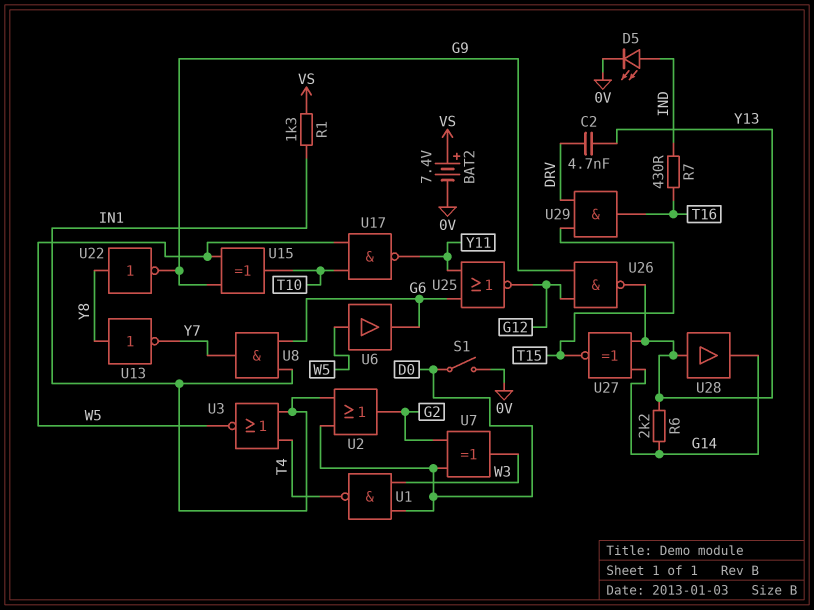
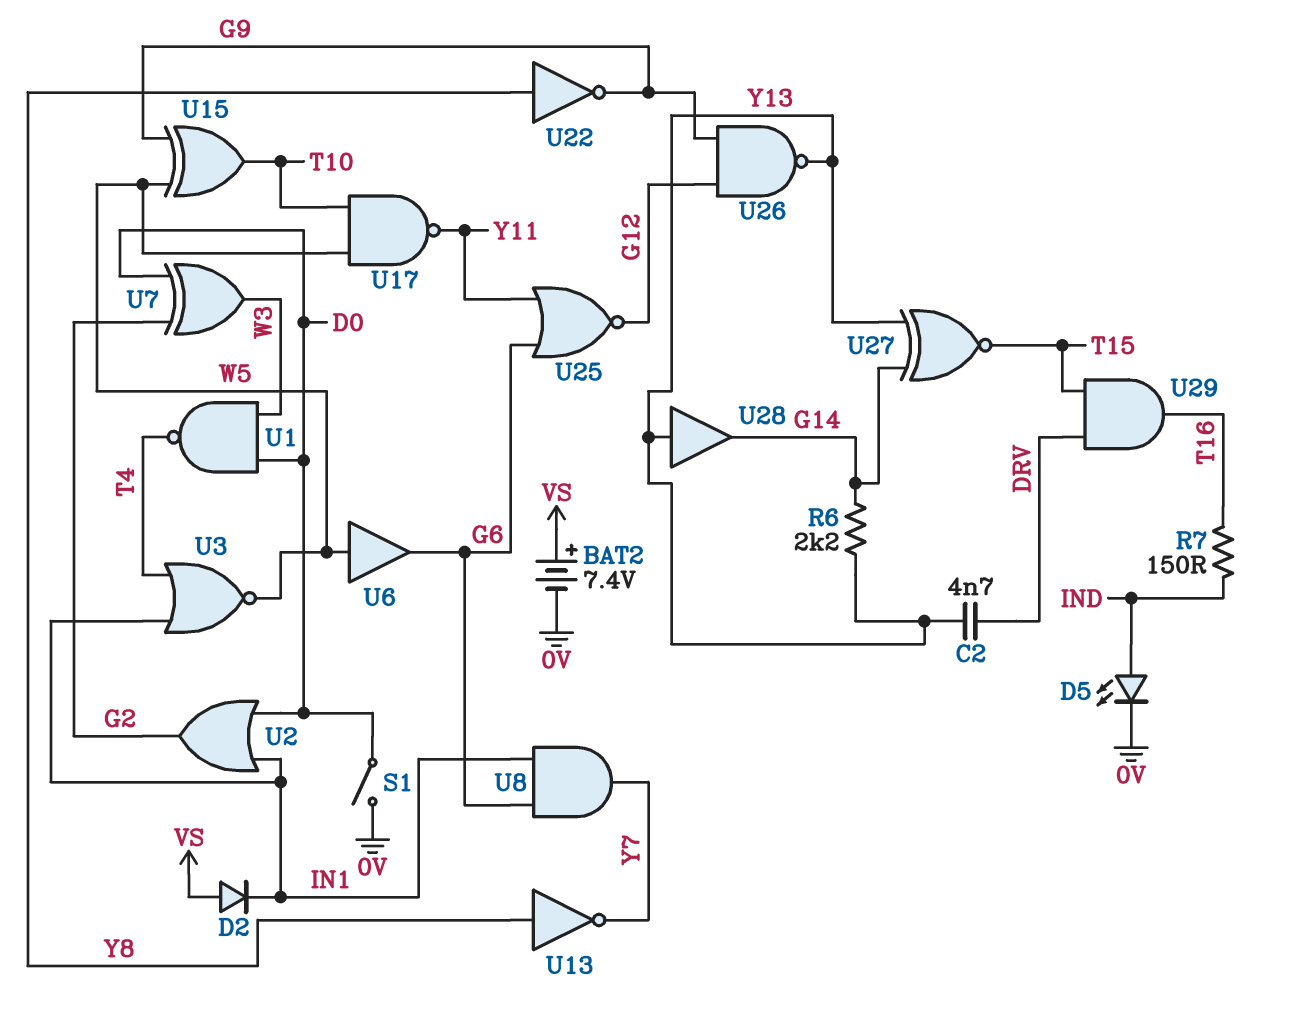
D2: none -> diode (A VS, K IN1)
R1: 1.3k (IN1, VS) -> none
R7: 430 (IND, T16) -> 150 (IND, T16)

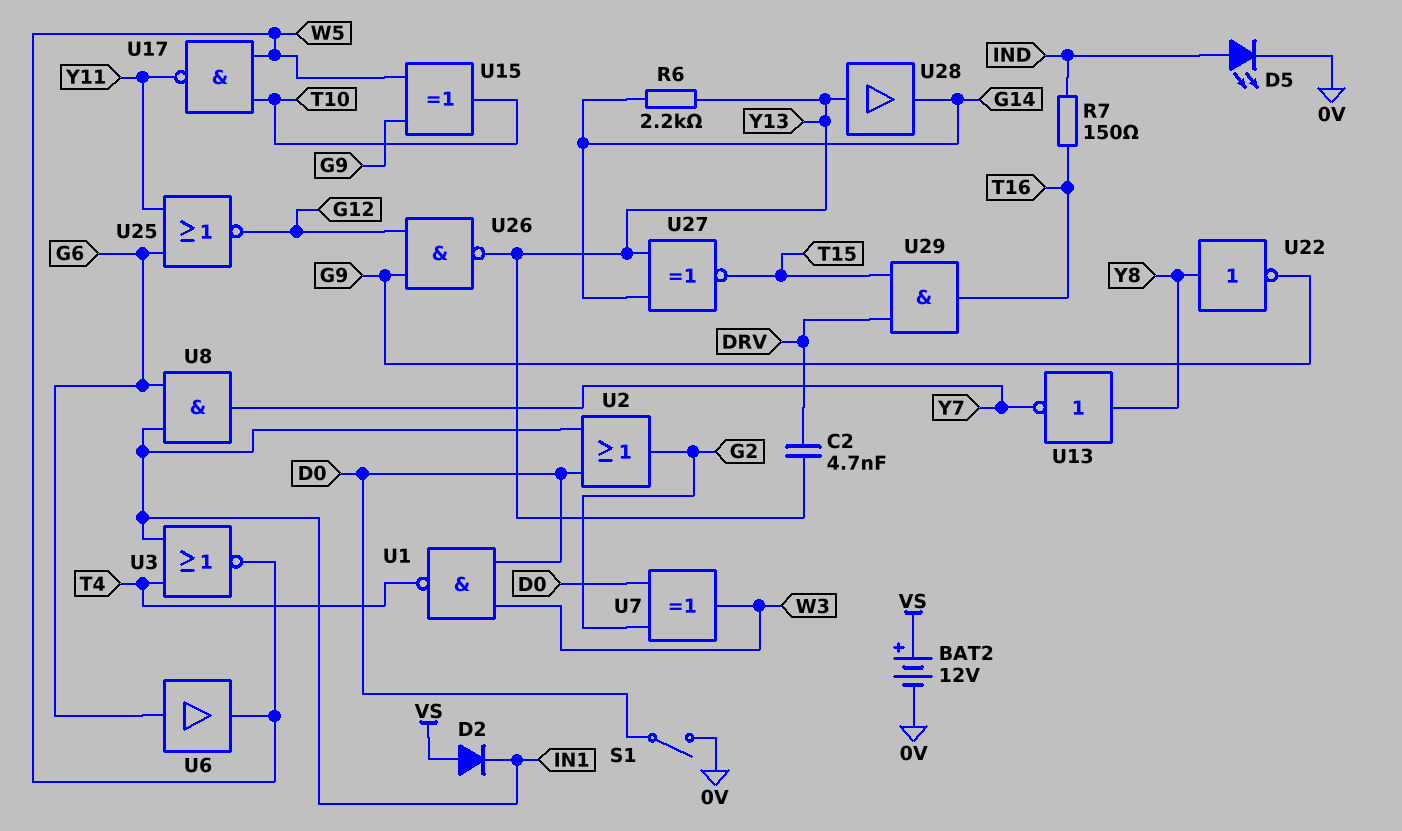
BAT2: 7.4V (plus VS, minus 0V) -> 12V (plus VS, minus 0V)
U6: buffer (in W5, out G6) -> buffer (in G6, out W5)

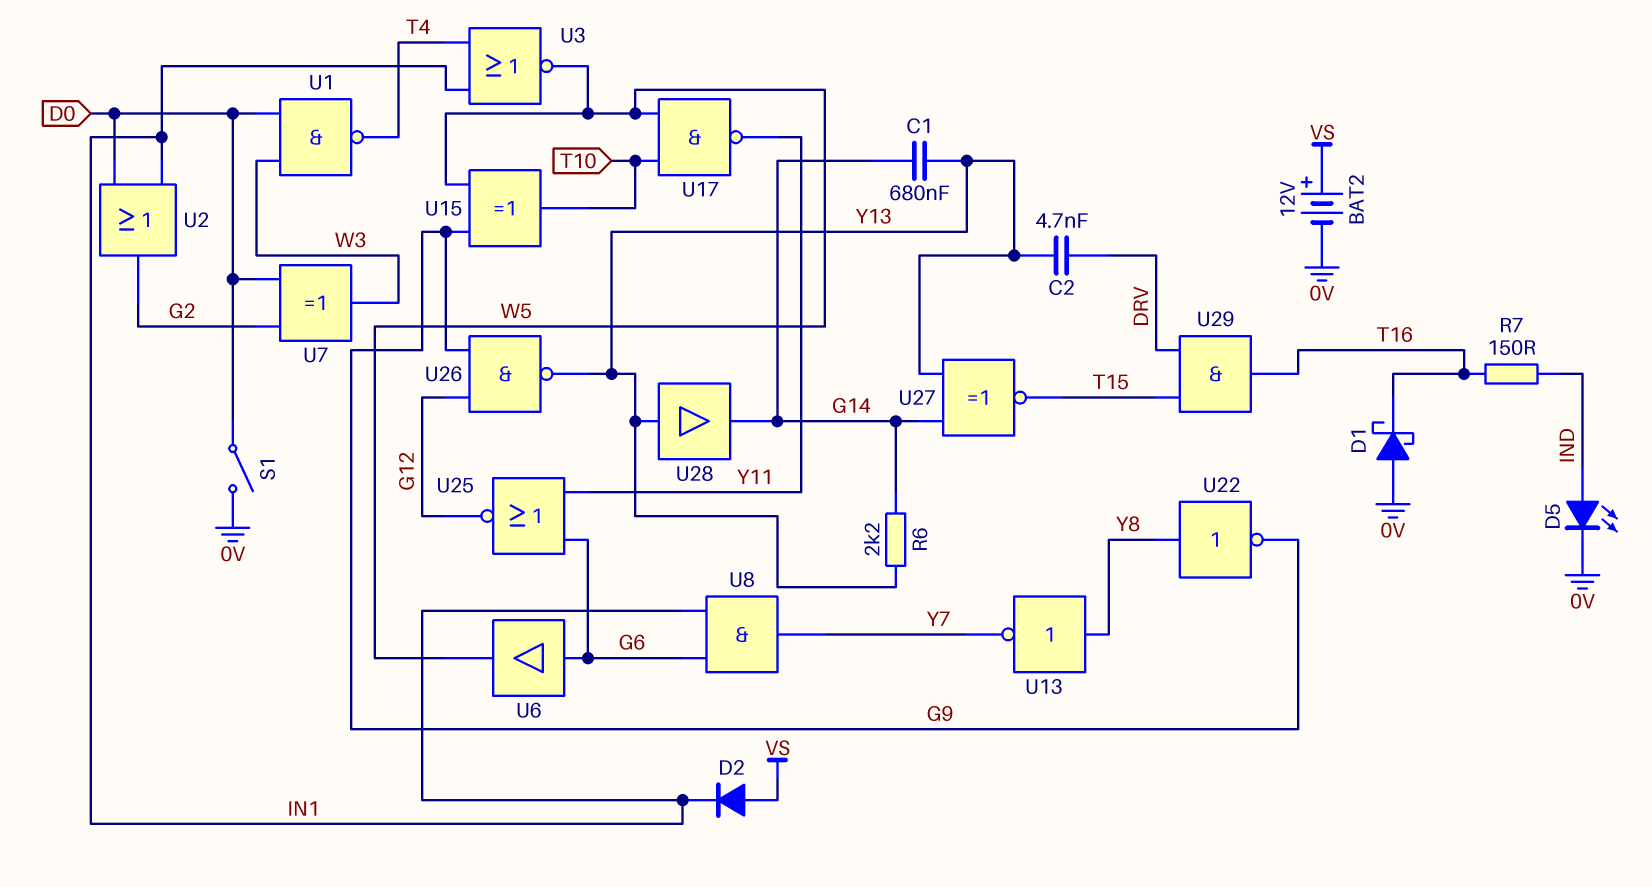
C1: none -> 680nF (G14, Y13)
D1: none -> schottky (A 0V, K T16)

